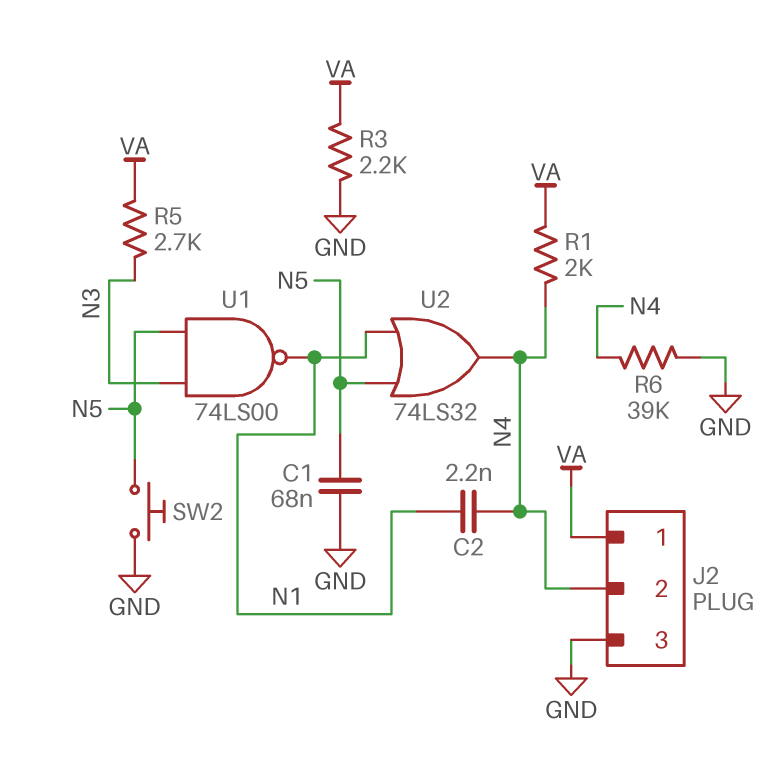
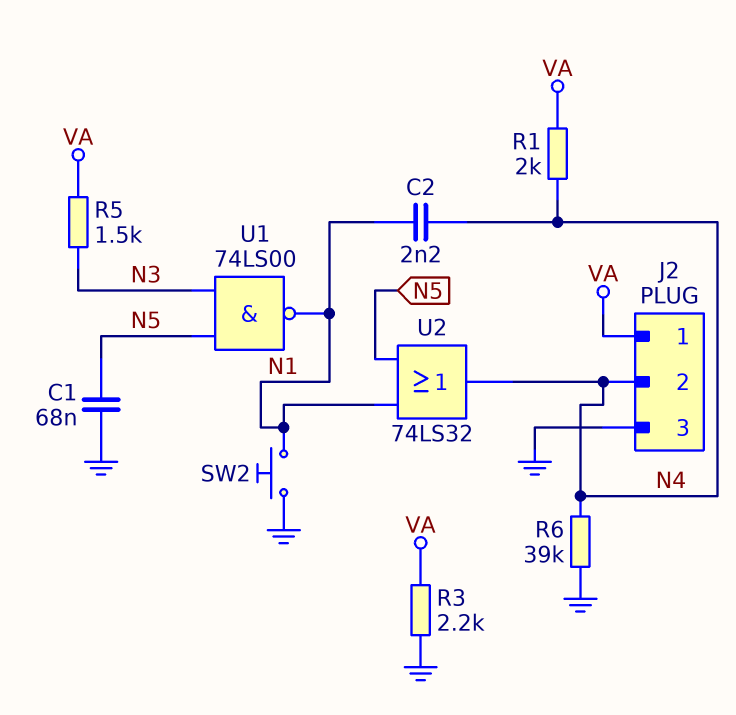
R5: 2.7k (N3, VA) -> 1.5k (N3, VA)
SW2: button (GND, N5) -> button (GND, N1)

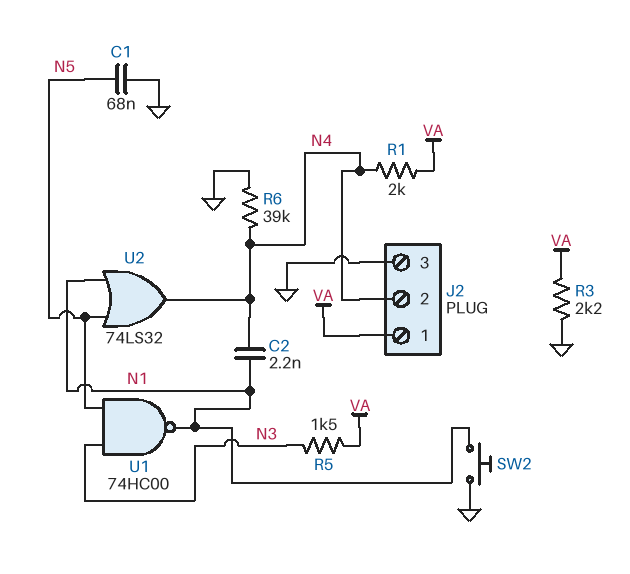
U1: NAND 74LS00 (in N3, in N5, out N1) -> NAND 74HC00 (in N3, in N5, out N1)

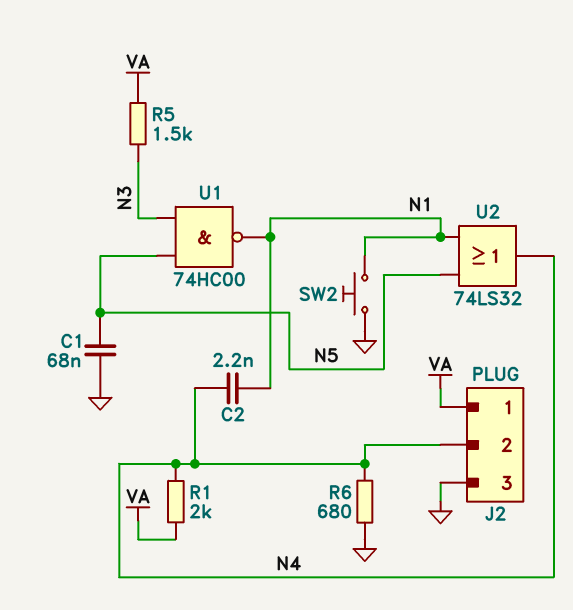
R3: 2.2k (GND, VA) -> none
R6: 39k (GND, N4) -> 680 (GND, N4)

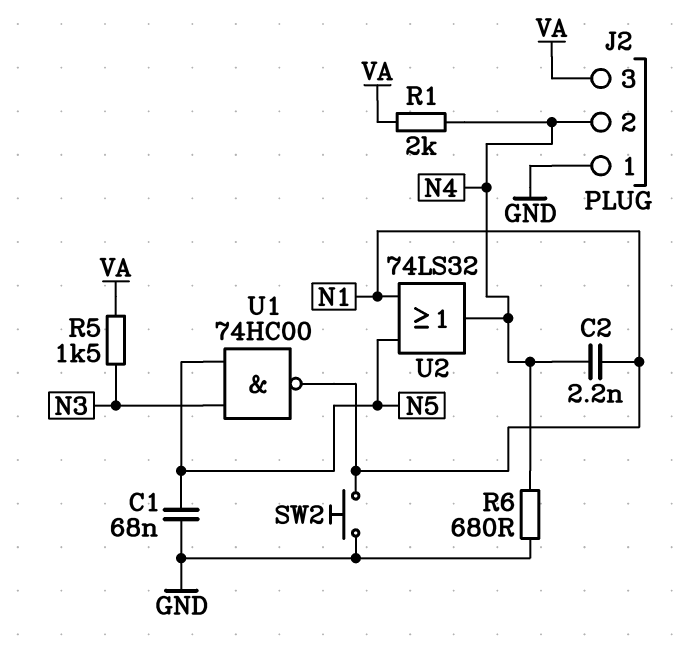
J2 pin 1: VA -> GND
J2 pin 3: GND -> VA

